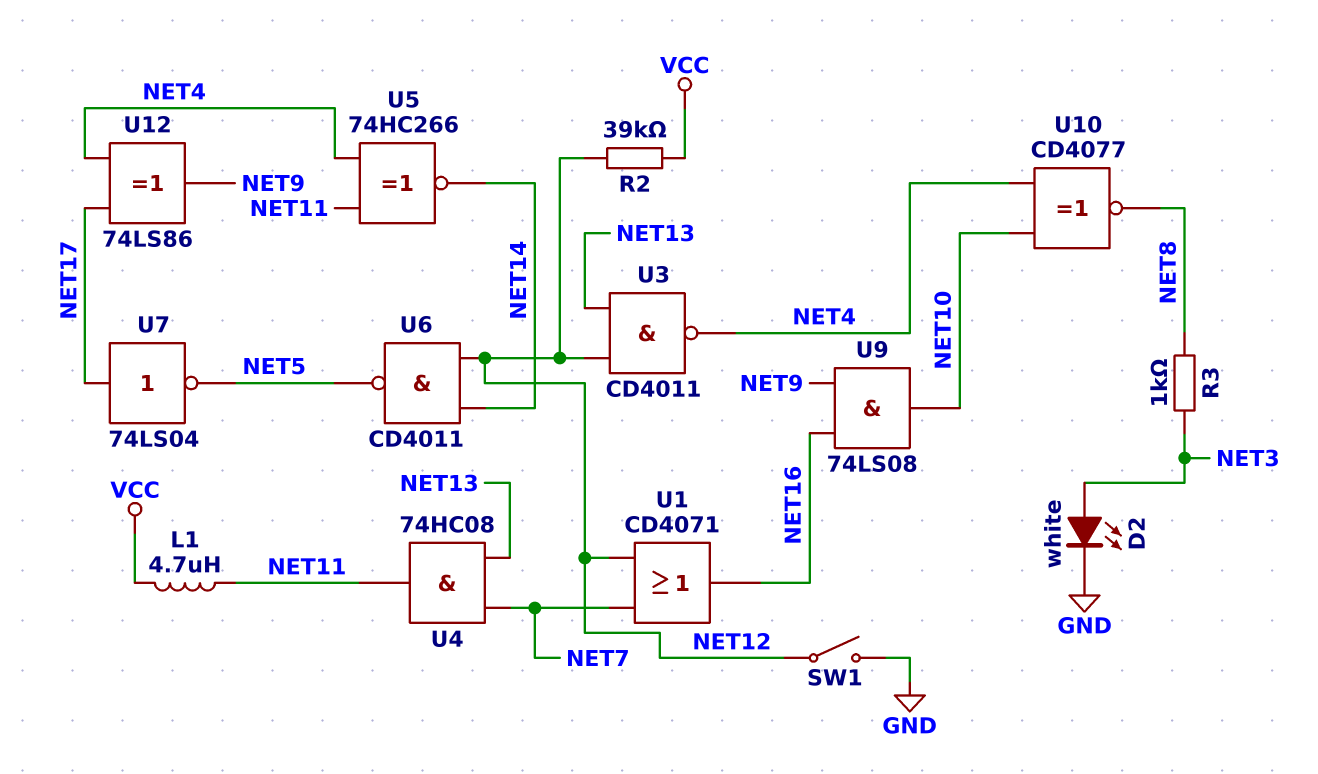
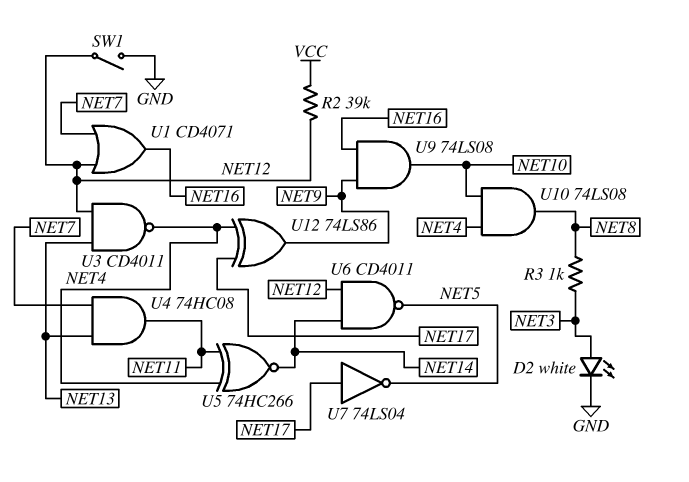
L1: 4.7uH (NET11, VCC) -> none
U10: XNOR CD4077 (in NET4, in NET10, out NET8) -> AND 74LS08 (in NET4, in NET10, out NET8)

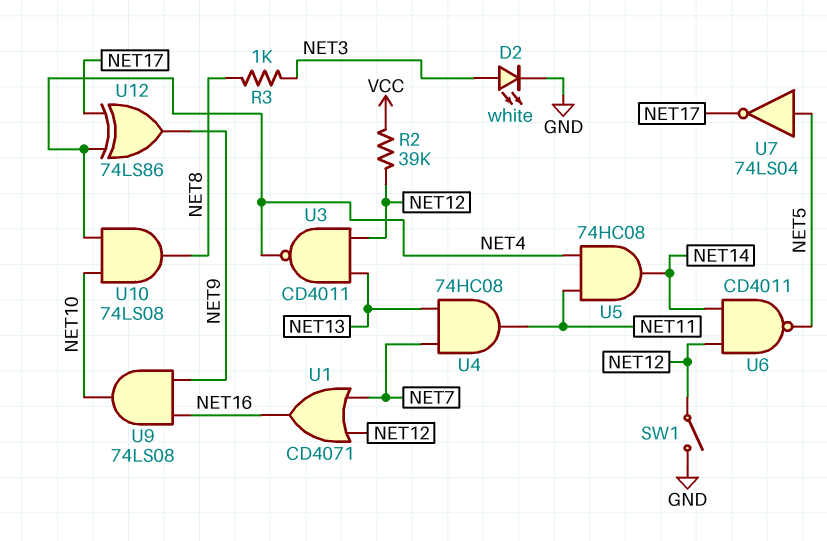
U5: XNOR 74HC266 (in NET4, in NET11, out NET14) -> AND 74HC08 (in NET4, in NET11, out NET14)
U7: NOT 74LS04 (in NET17, out NET5) -> NOT 74LS04 (in NET5, out NET17)

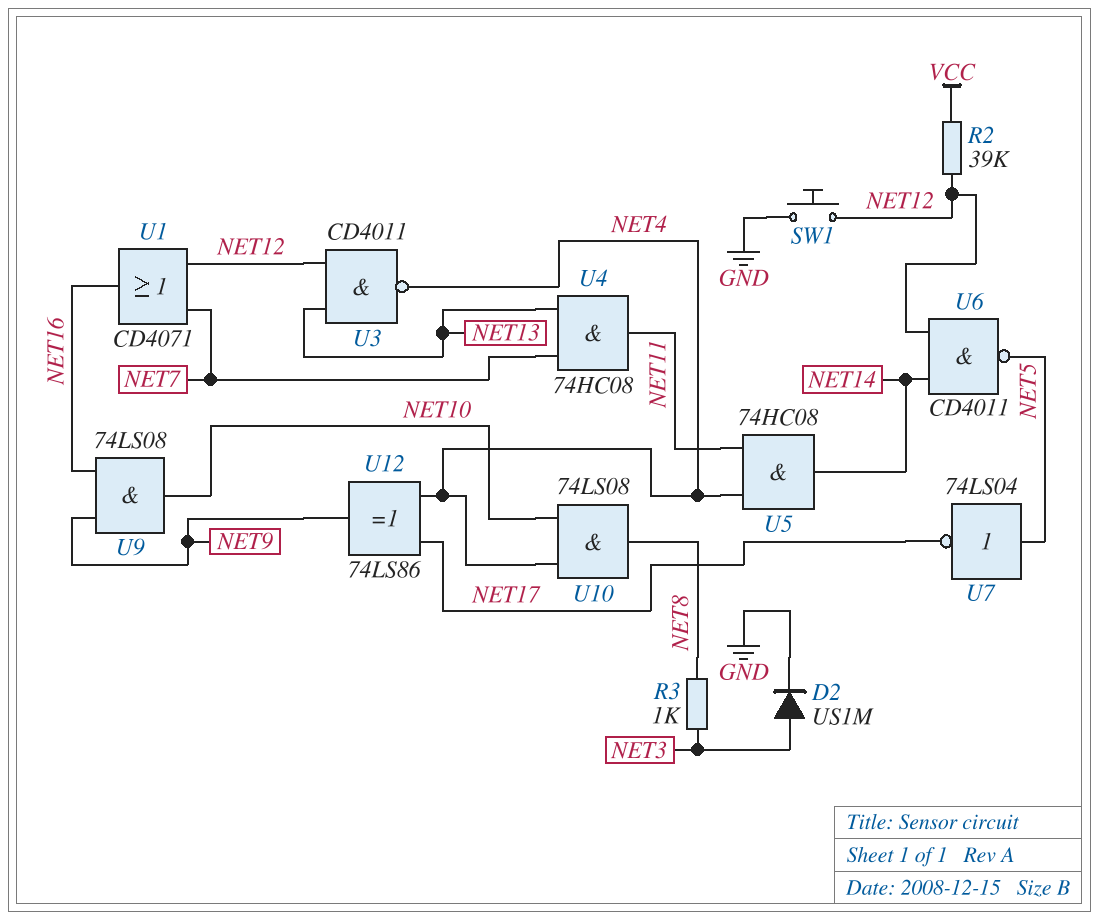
D2: LED white (A NET3, K GND) -> diode US1M (A NET3, K GND)
SW1: switch (GND, NET12) -> button (GND, NET12)

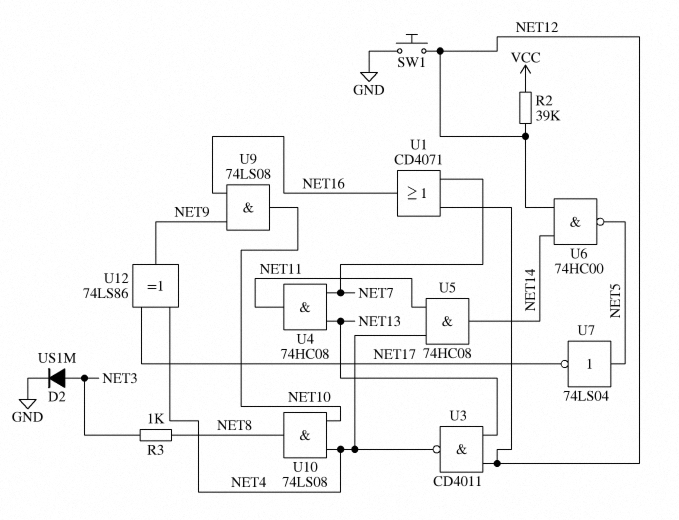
U6: NAND CD4011 (in NET12, in NET14, out NET5) -> NAND 74HC00 (in NET12, in NET14, out NET5)

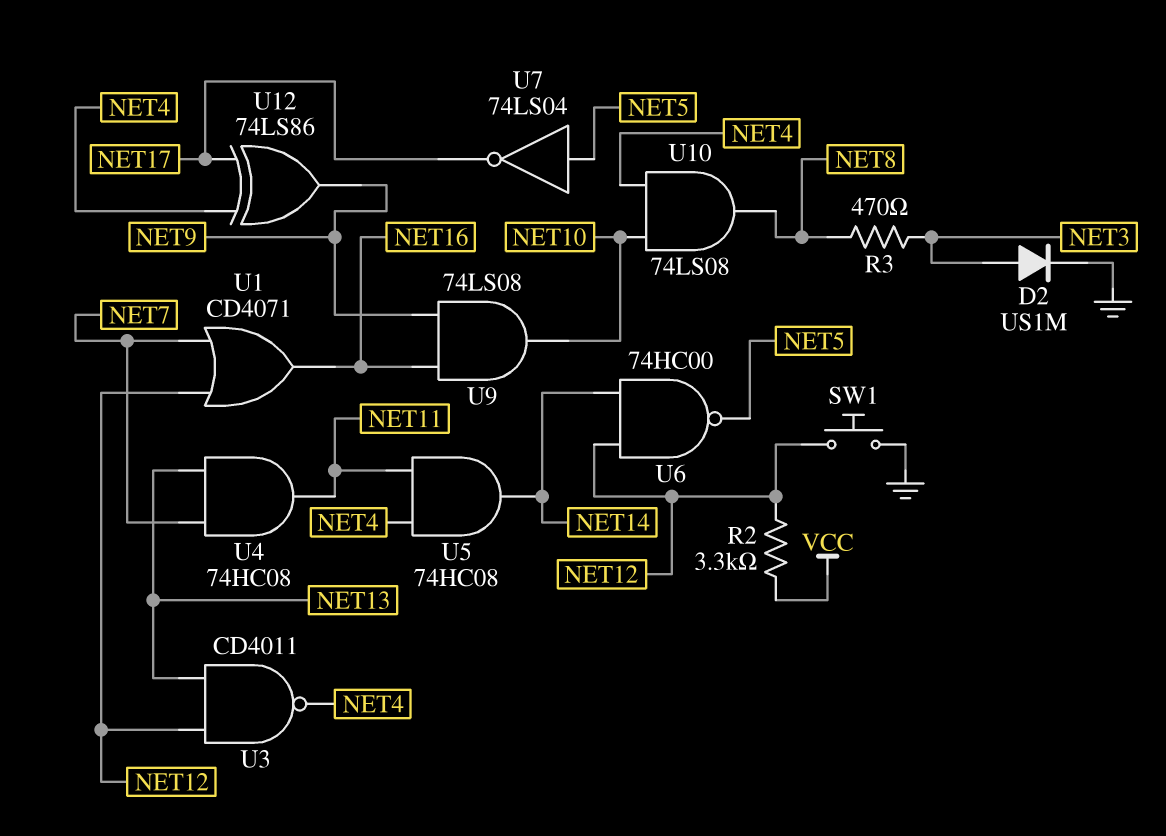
R2: 39k (NET12, VCC) -> 3.3k (NET12, VCC)
R3: 1k (NET3, NET8) -> 470 (NET3, NET8)

